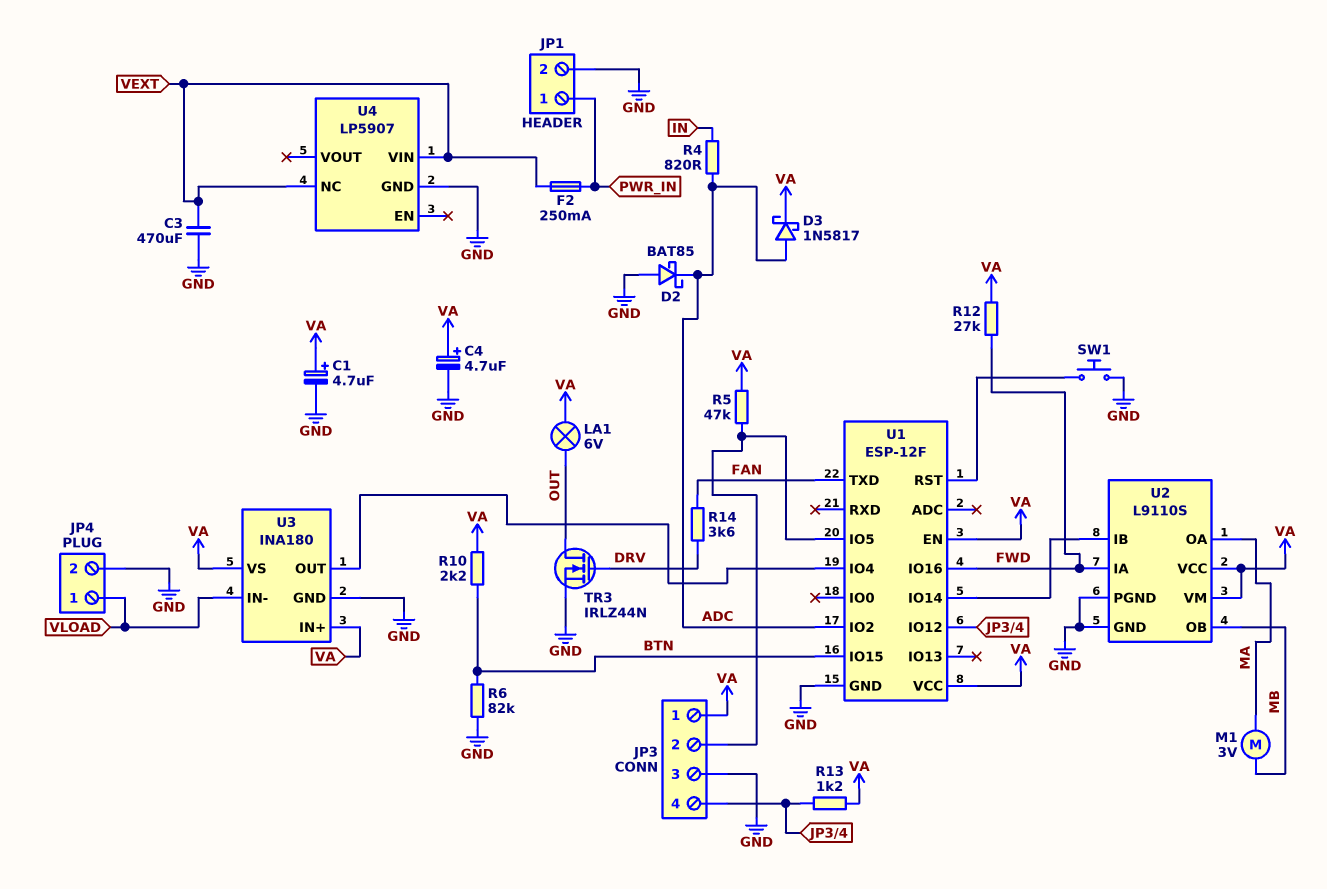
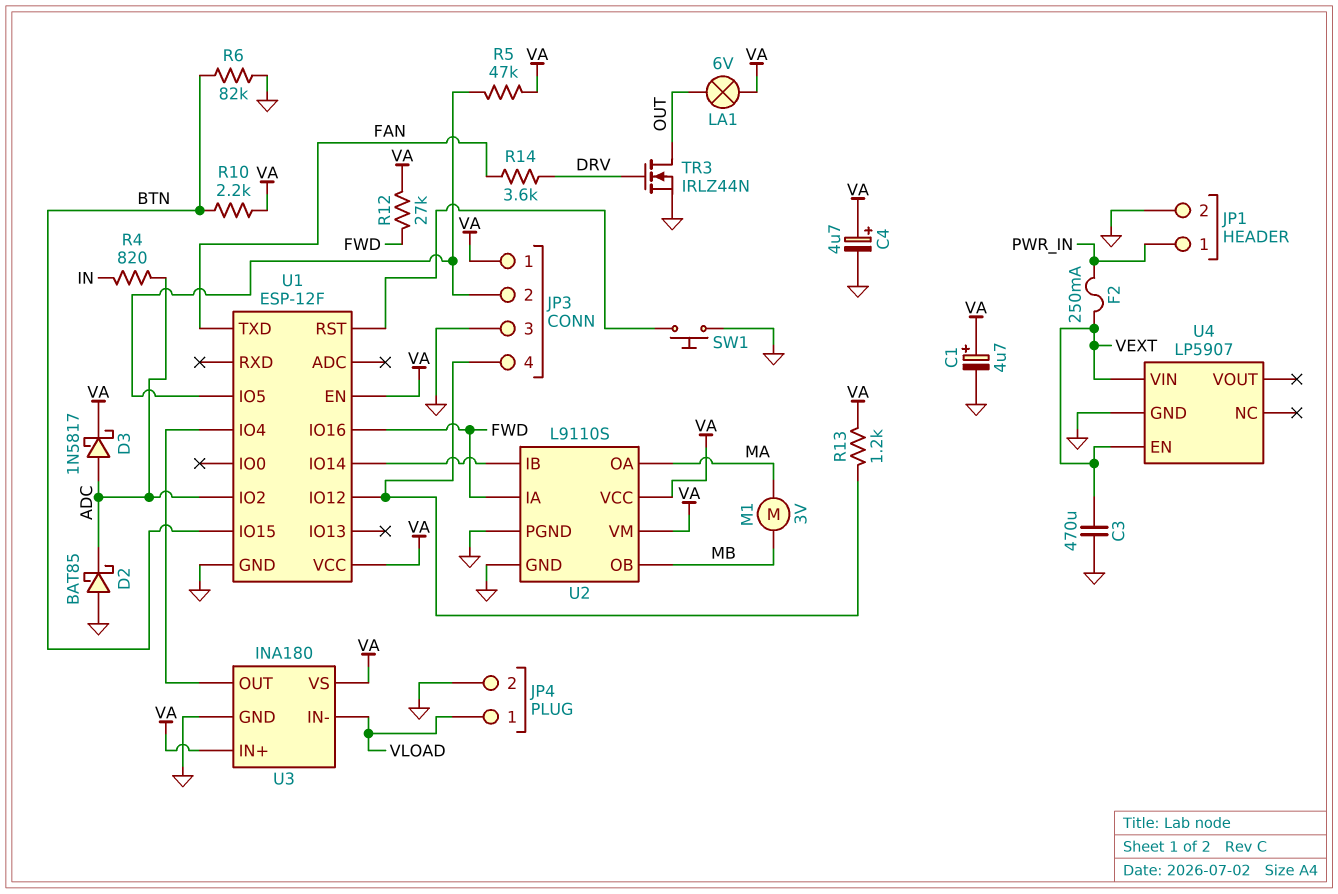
U4 pin EN: none -> VEXT
U4 pin NC: VEXT -> none

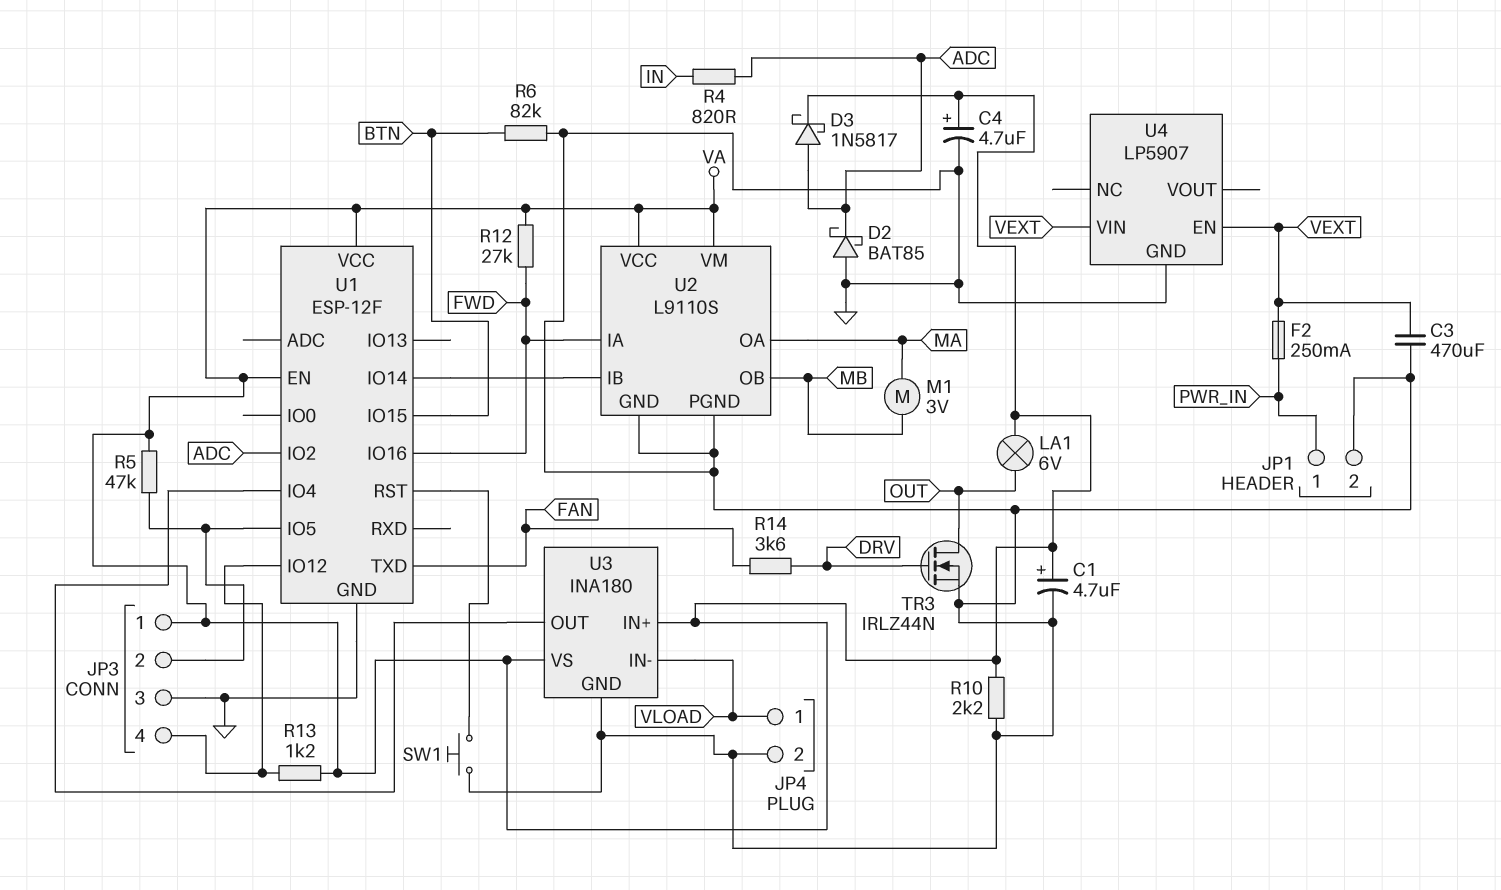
R10: 2.2k (BTN, VA) -> 2.2k (GND, VA)

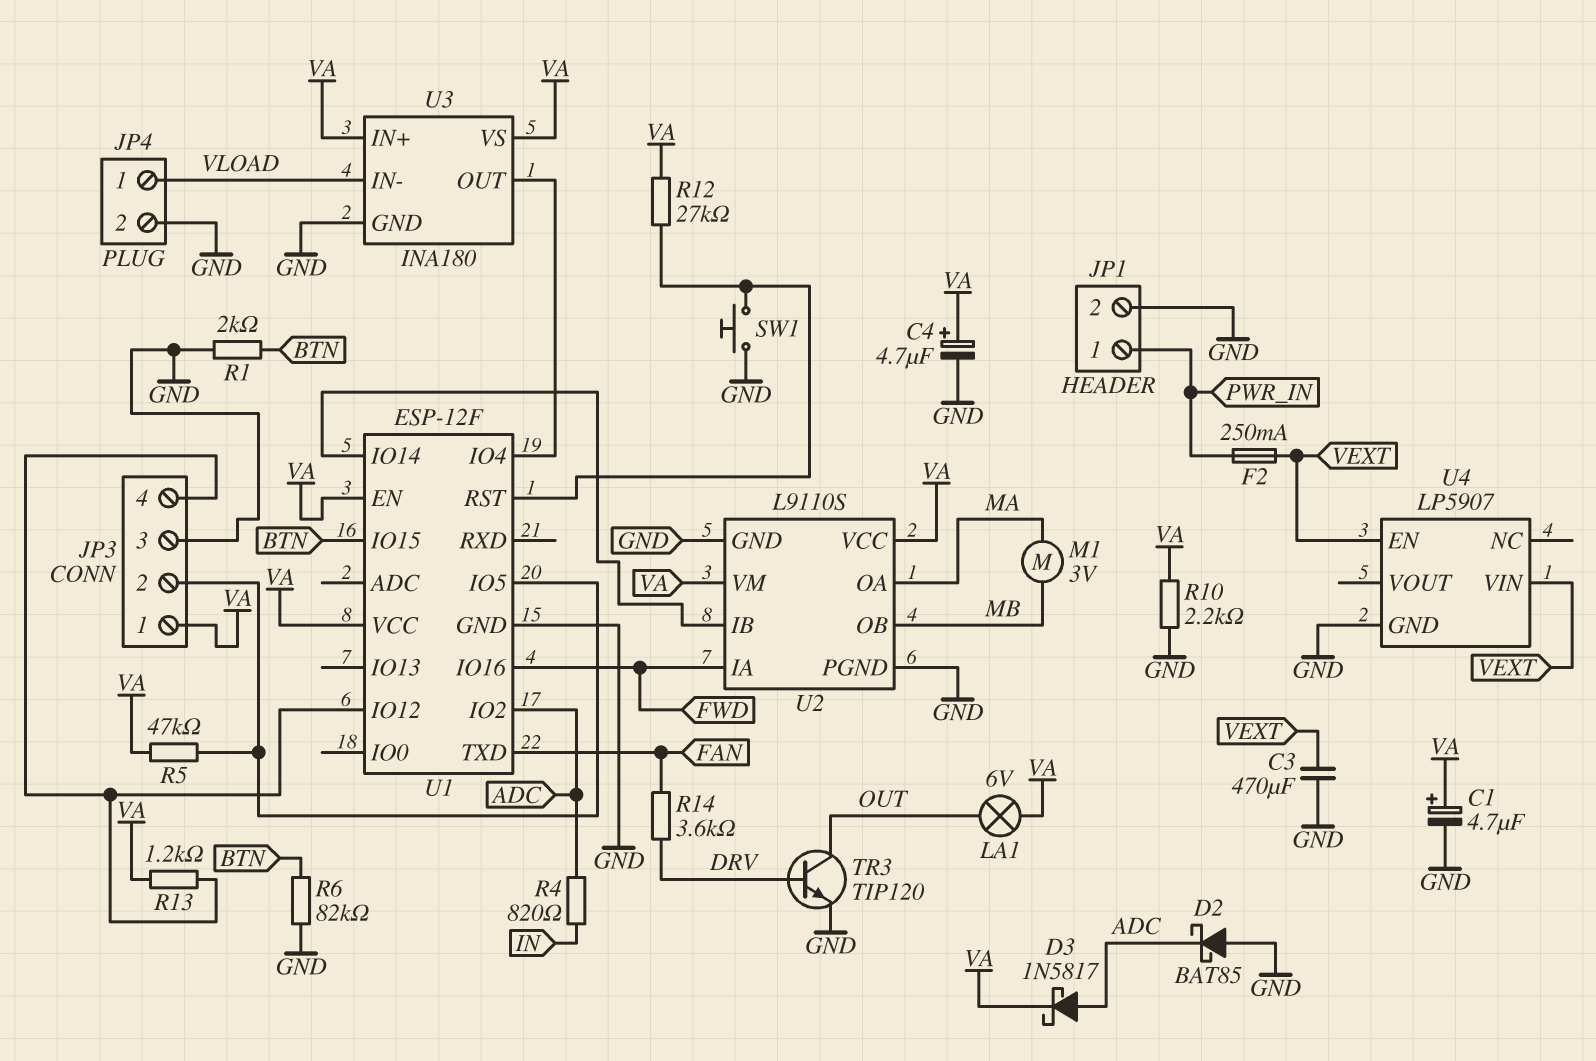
R1: none -> 2k (BTN, GND)
R12: 27k (FWD, VA) -> 27k (U1/RST, VA)
TR3: NMOS IRLZ44N (G DRV, D OUT, S GND) -> NPN TIP120 (B DRV, C OUT, E GND)

